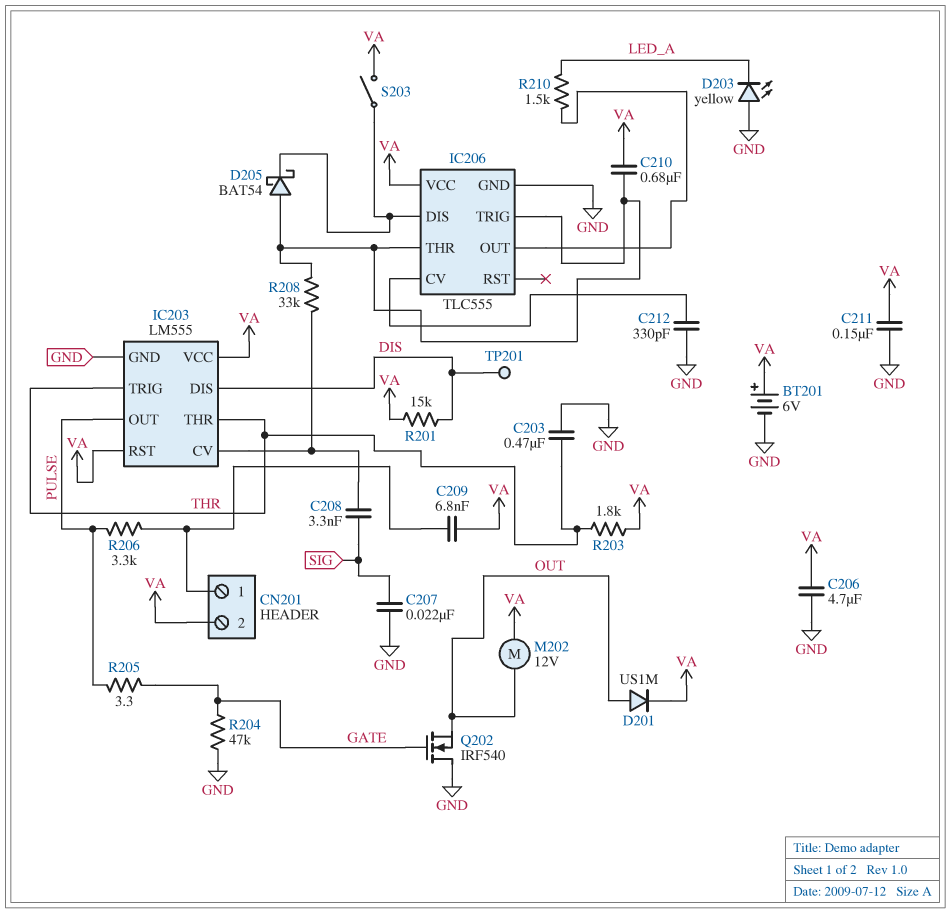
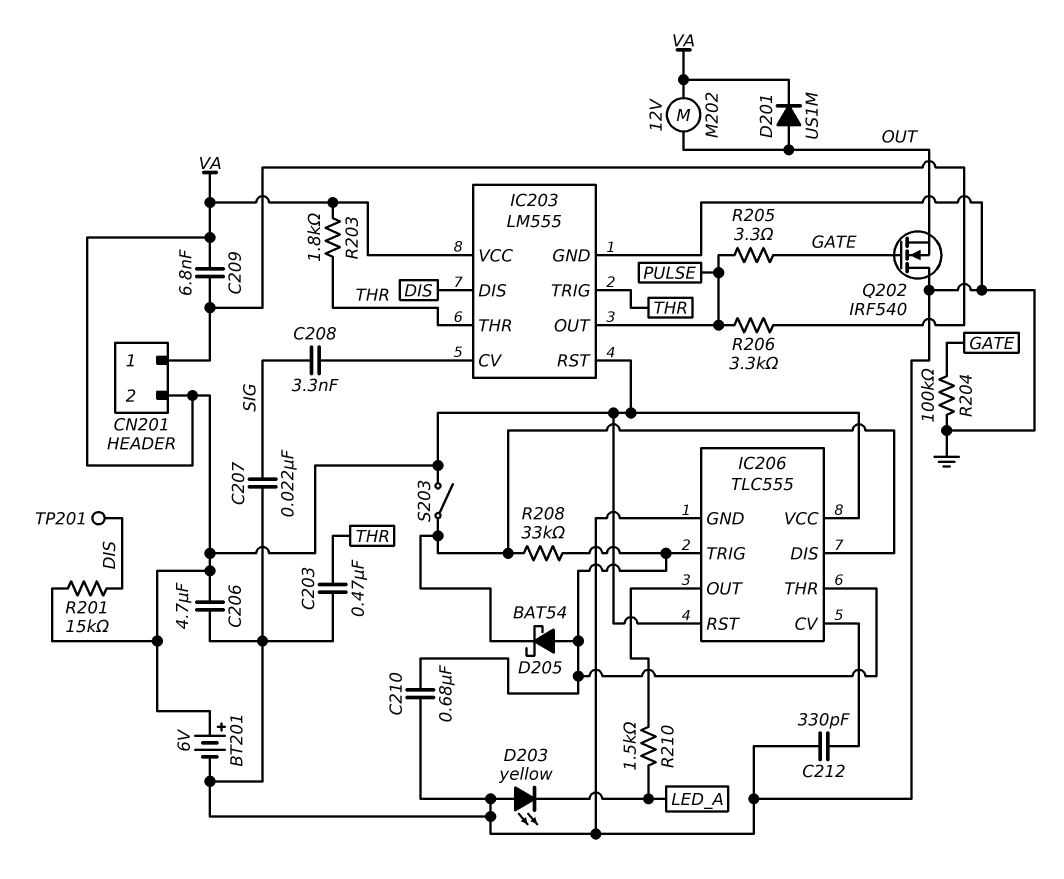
C210: 680nF (IC206/THR, VA) -> 680nF (GND, IC206/THR)
C211: 150nF (GND, VA) -> none
IC206 pin RST: none -> VA
R204: 47k (GATE, GND) -> 100k (GATE, GND)
R208: 33k (IC203/CV, IC206/THR) -> 33k (IC206/DIS, IC206/THR)

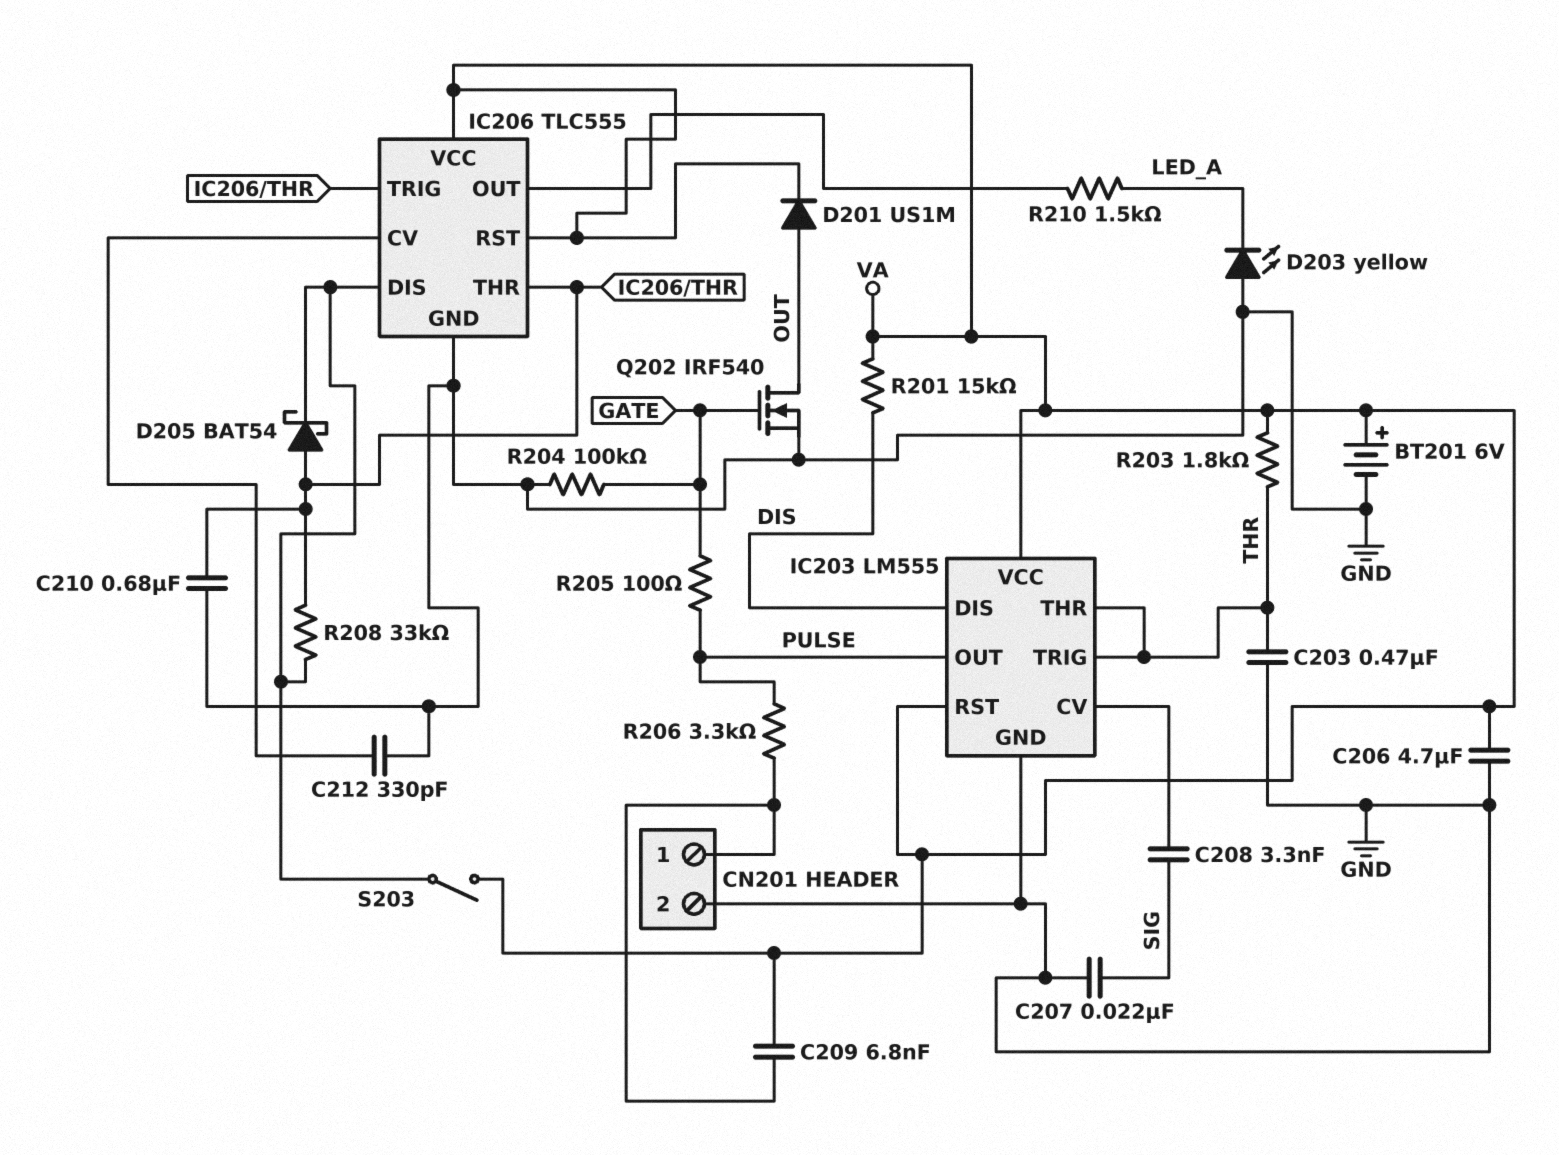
CN201 pin 2: VA -> GND
M202: motor 12V (OUT, VA) -> none
Q202: NMOS IRF540 (G GATE, D GND, S OUT) -> NMOS IRF540 (G GATE, D OUT, S GND)
R205: 3.3 (GATE, PULSE) -> 100 (GATE, PULSE)
TP201: test point (DIS) -> none

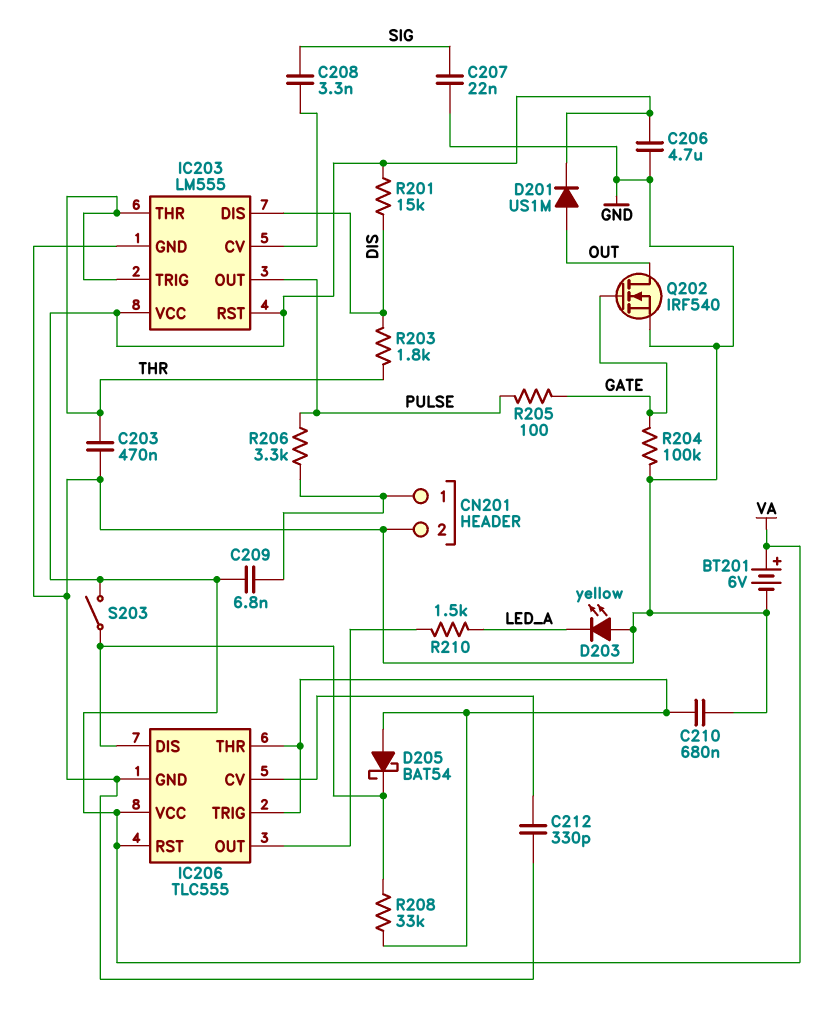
R203: 1.8k (THR, VA) -> 1.8k (DIS, THR)

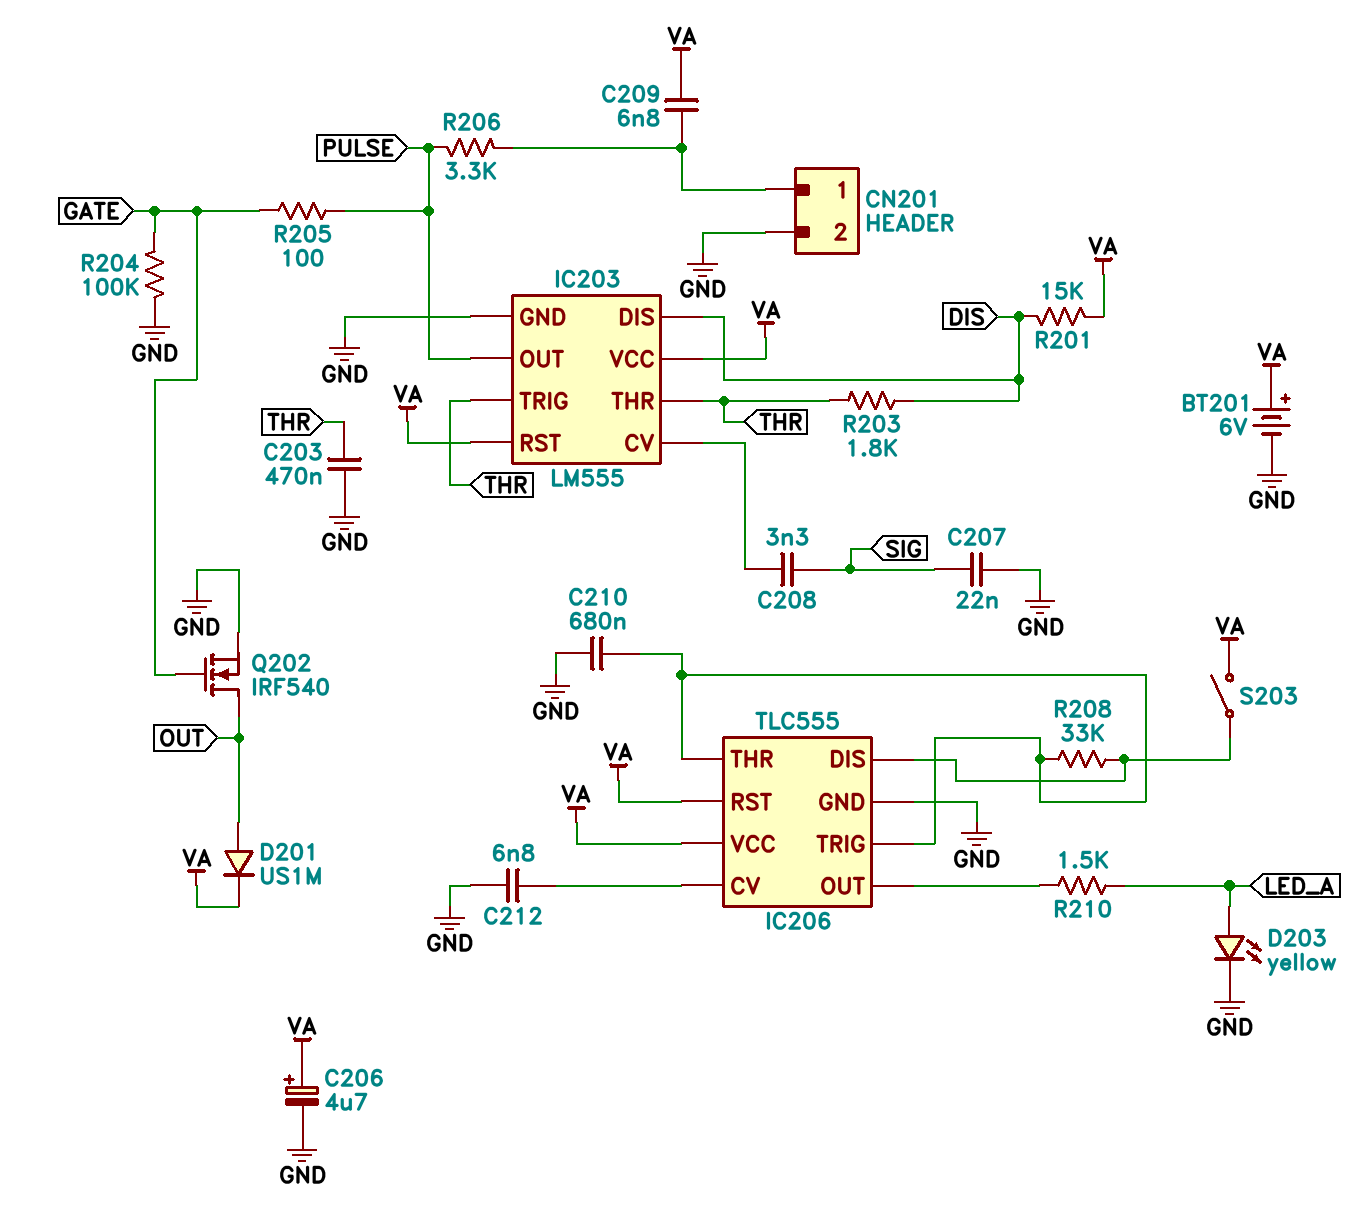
C206: 4.7uF (GND, VA) -> 4.7uF (plus VA, minus GND)
C212: 330pF (GND, IC206/CV) -> 6.8nF (GND, IC206/CV)
D203: LED yellow (A GND, K LED_A) -> LED yellow (A LED_A, K GND)
D205: schottky BAT54 (A IC206/THR, K IC206/DIS) -> none

